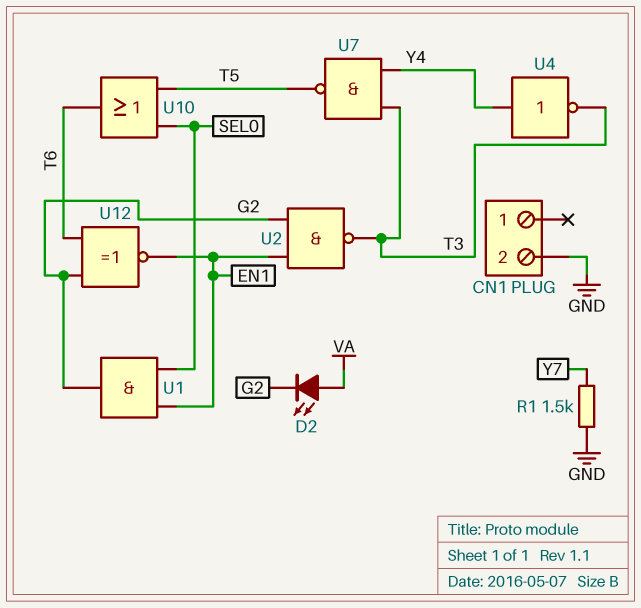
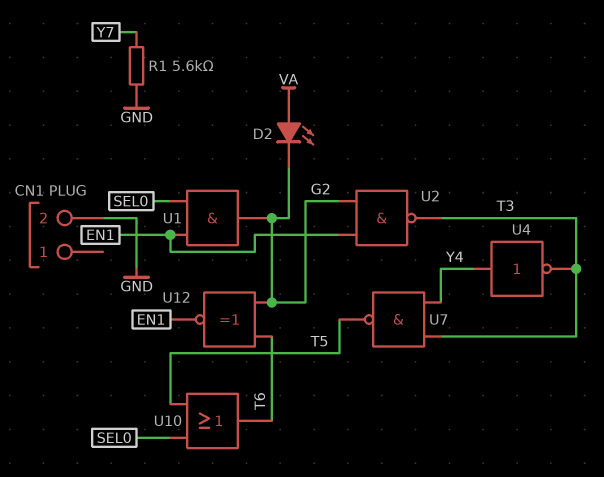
R1: 1.5k (GND, Y7) -> 5.6k (GND, Y7)

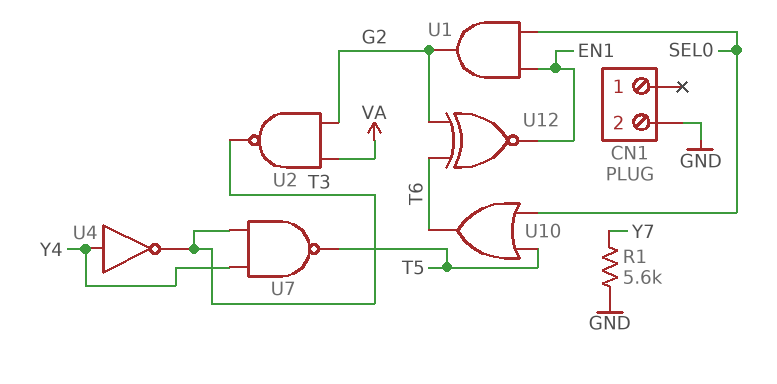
D2: LED (A VA, K G2) -> none
U2: NAND (in EN1, in G2, out T3) -> NAND (in G2, in VA, out T3)

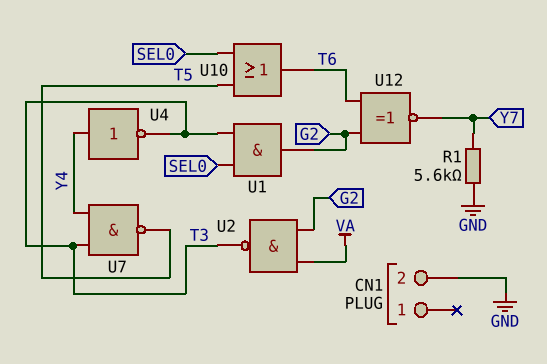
U1: AND (in EN1, in SEL0, out G2) -> AND (in SEL0, in T3, out G2)
U12: XNOR (in G2, in T6, out EN1) -> XNOR (in G2, in T6, out Y7)

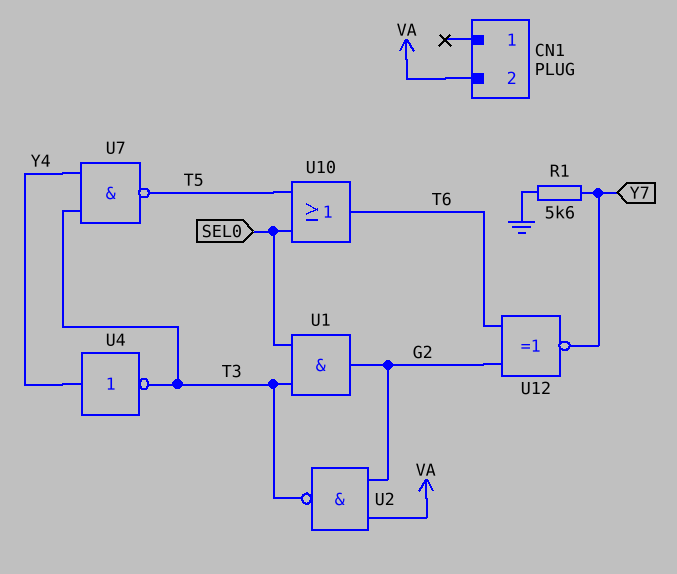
CN1 pin 2: GND -> VA

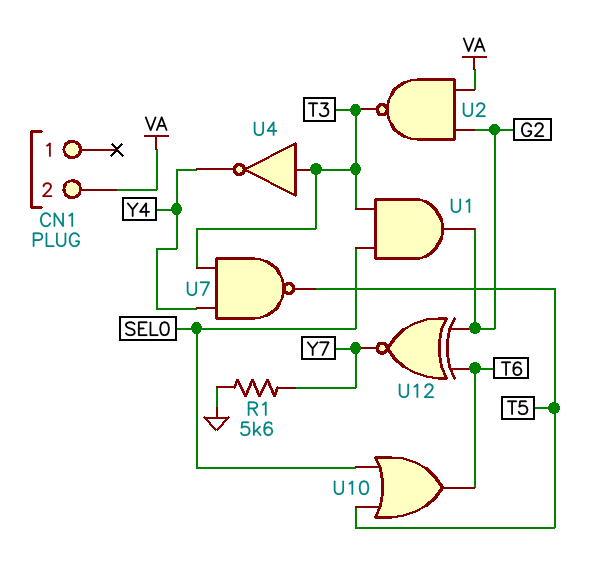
U4: NOT (in Y4, out T3) -> NOT (in T3, out Y4)

